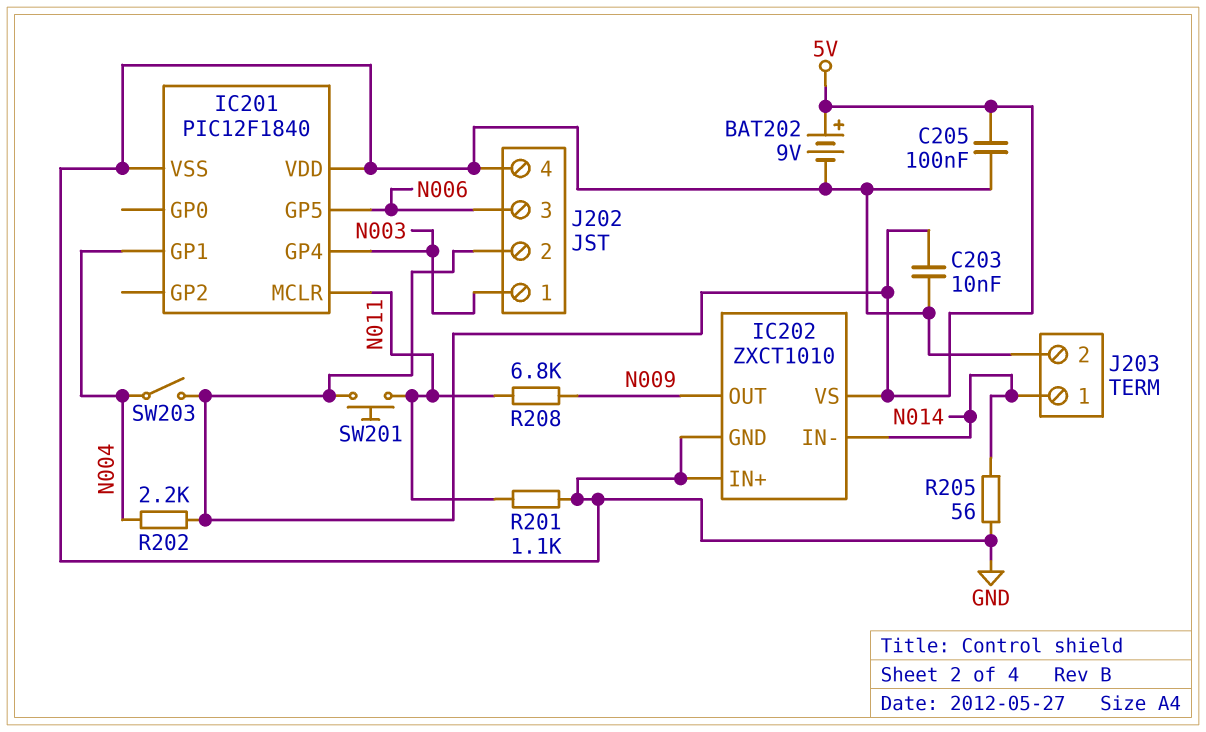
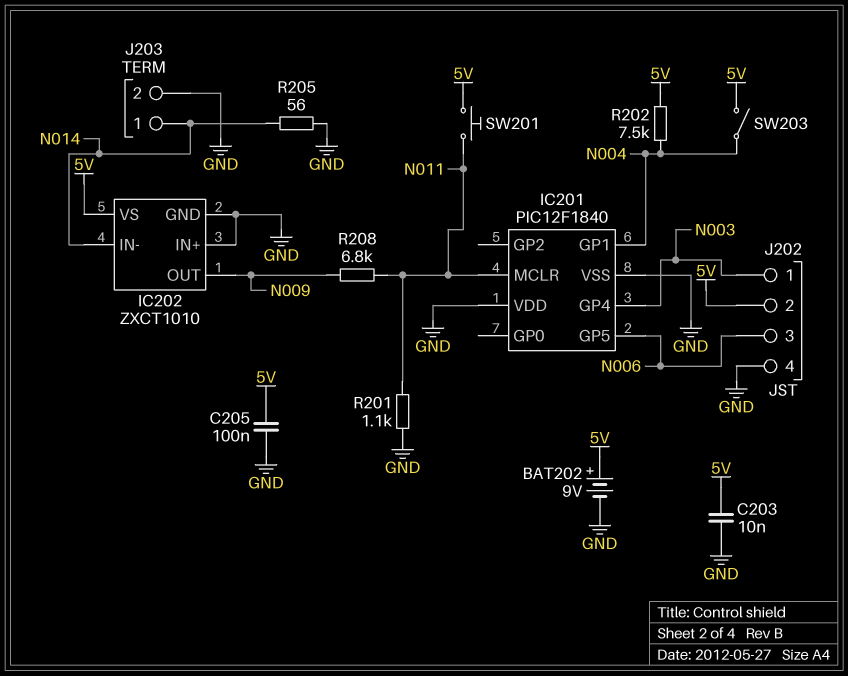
R202: 2.2k (5V, N004) -> 7.5k (5V, N004)

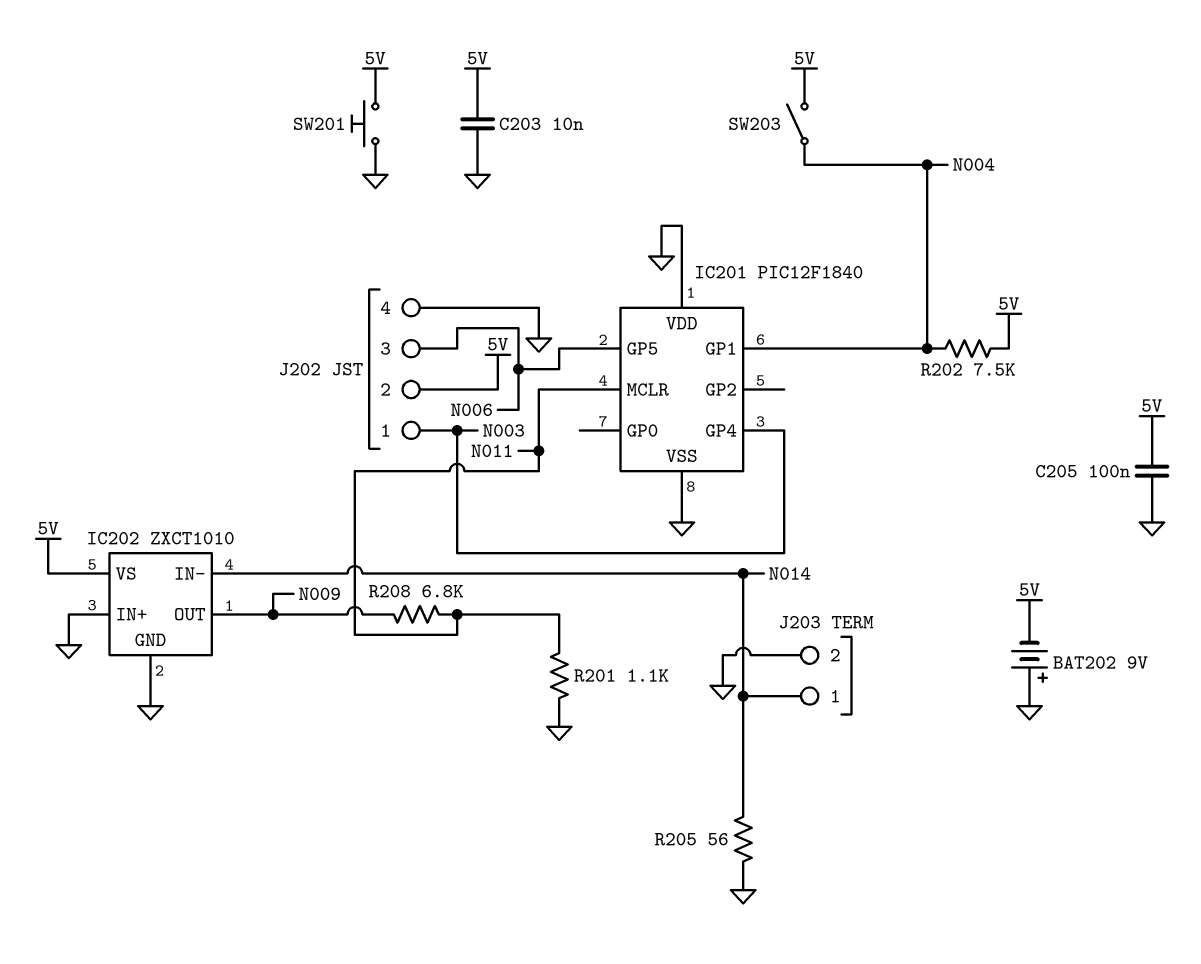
BAT202: 9V (plus 5V, minus GND) -> 9V (plus GND, minus 5V)
SW201: button (5V, N011) -> button (5V, GND)

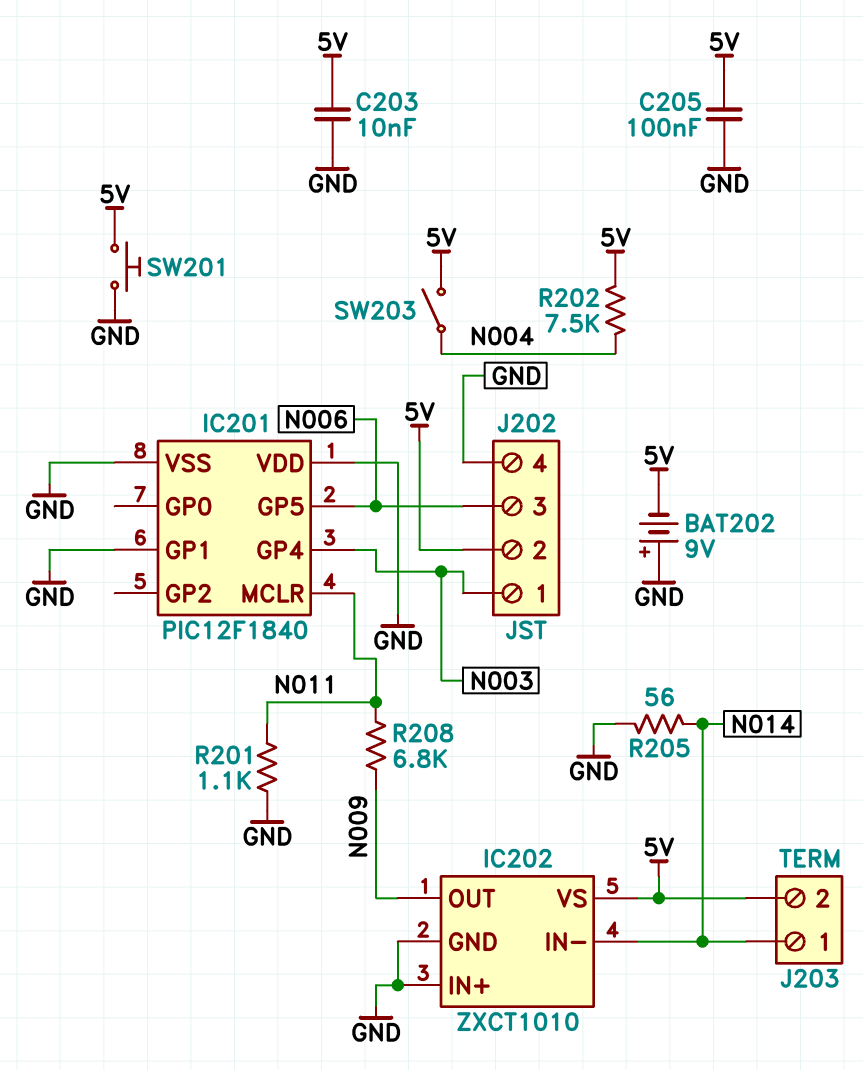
IC201 pin GP1: N004 -> GND
J203 pin 2: GND -> 5V

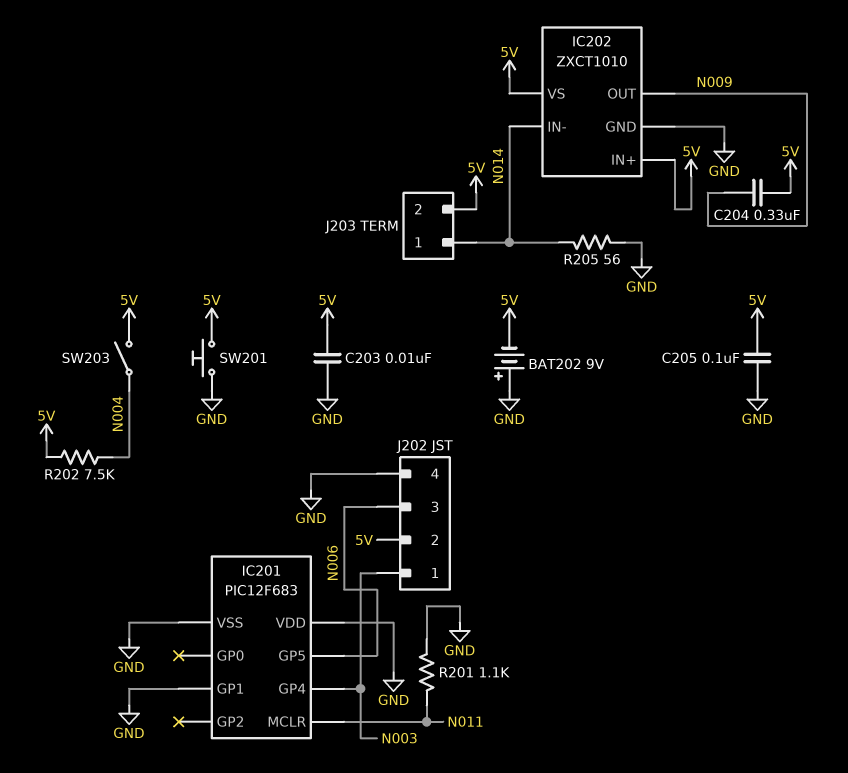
C204: none -> 330nF (5V, N009)
IC201: PIC12F1840 -> PIC12F683
IC202 pin IN+: GND -> 5V
R208: 6.8k (N009, N011) -> none

